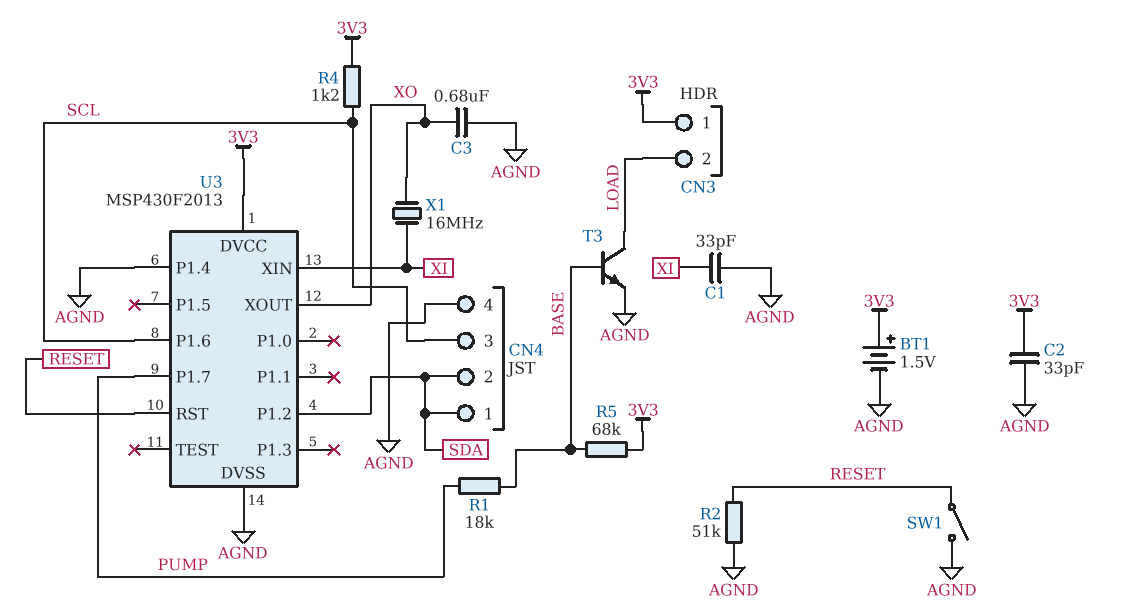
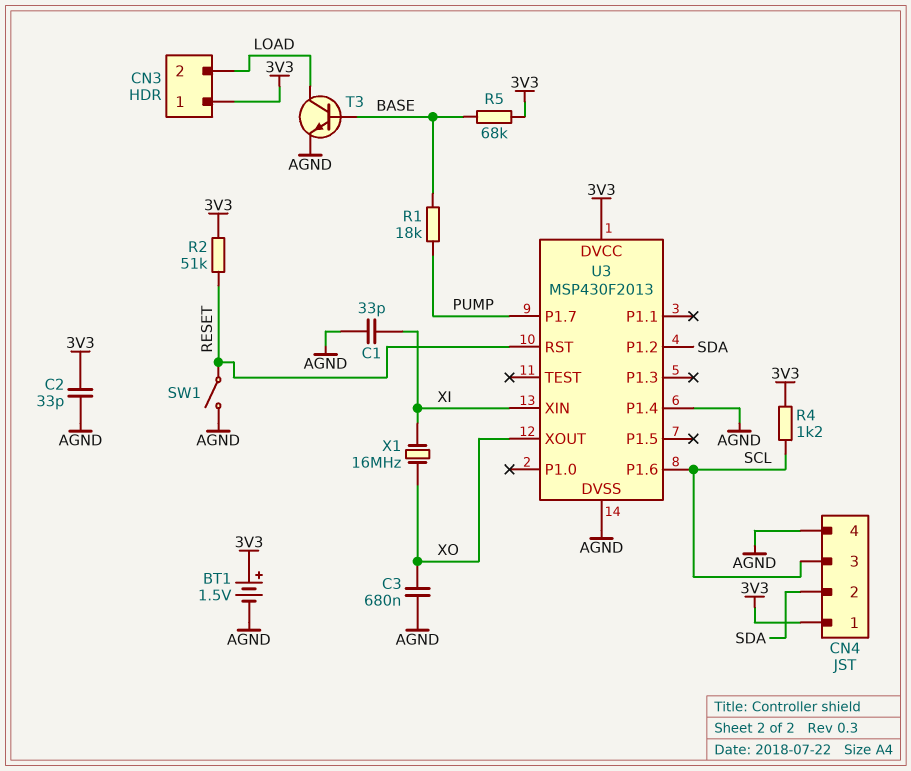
CN4 pin 1: SDA -> 3V3
R2: 51k (AGND, RESET) -> 51k (3V3, RESET)

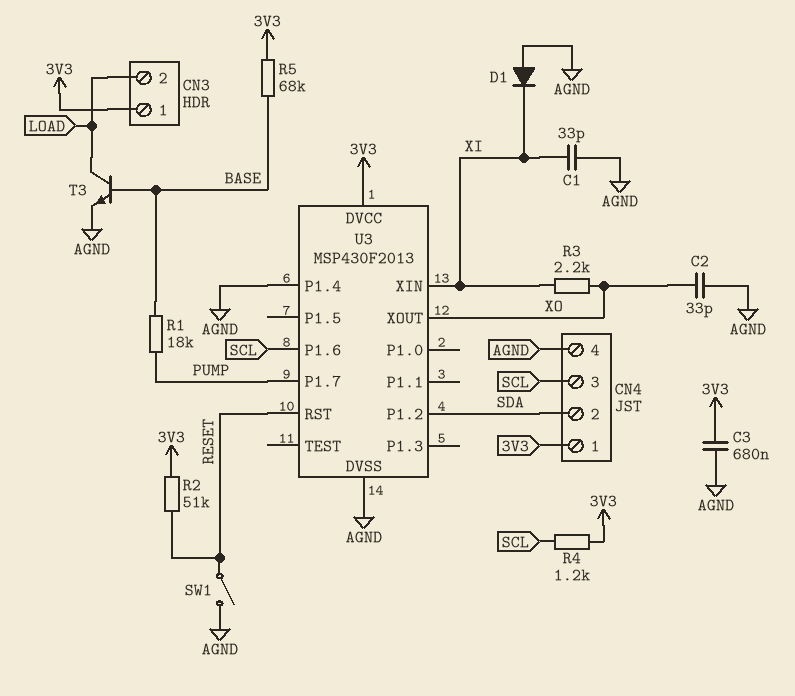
BT1: 1.5V (plus 3V3, minus AGND) -> none
C2: 33pF (3V3, AGND) -> 33pF (AGND, XO)
C3: 680nF (AGND, XO) -> 680nF (3V3, AGND)
D1: none -> diode (A AGND, K XI)
R3: none -> 2.2k (XI, XO)
X1: 16MHz (XI, XO) -> none

